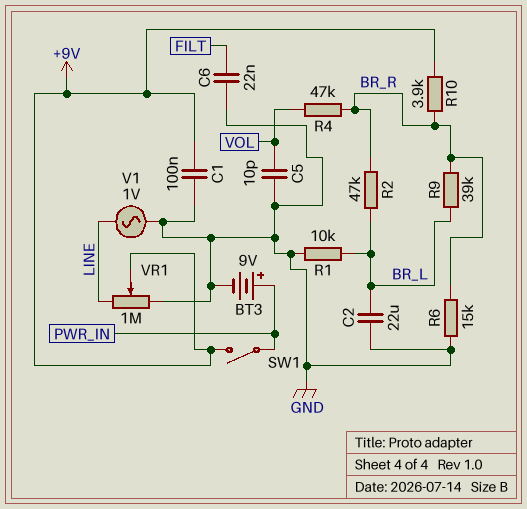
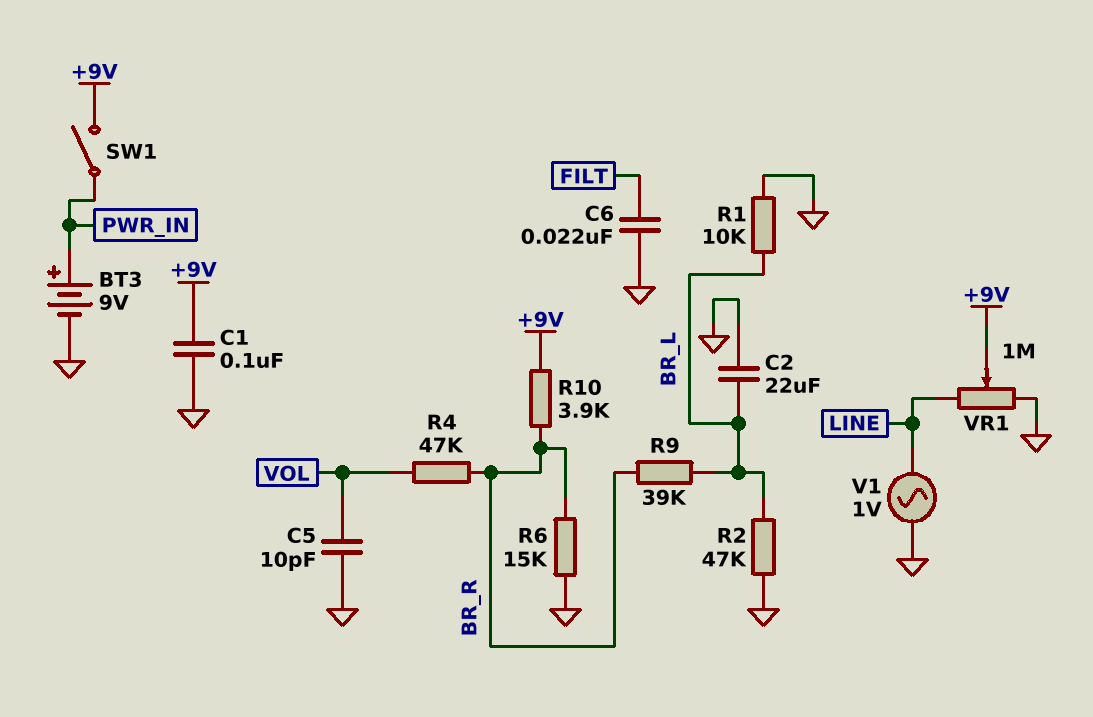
R2: 47k (BR_L, BR_R) -> 47k (BR_L, GND)

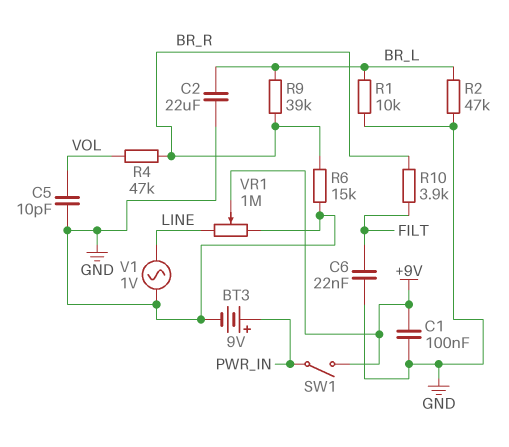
R10: 3.9k (+9V, BR_R) -> 3.9k (BR_R, FILT)

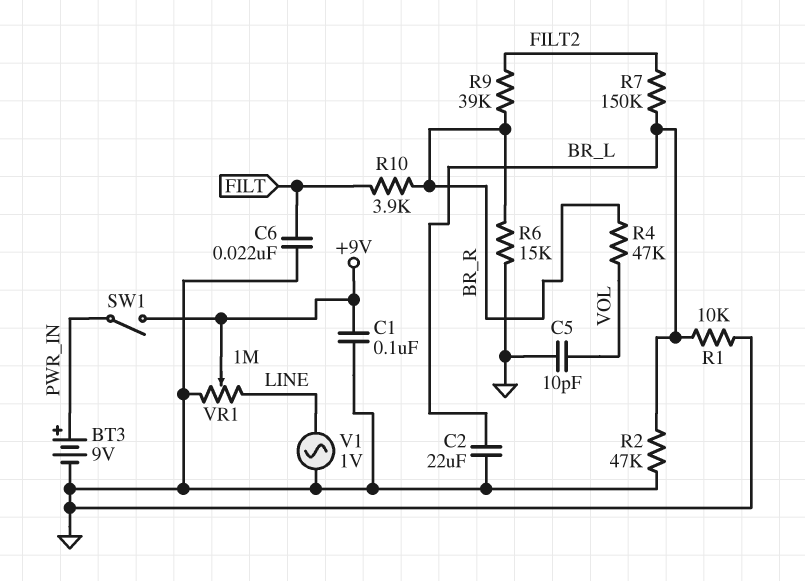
R7: none -> 150k (BR_L, FILT2)
R9: 39k (BR_L, BR_R) -> 39k (BR_R, FILT2)

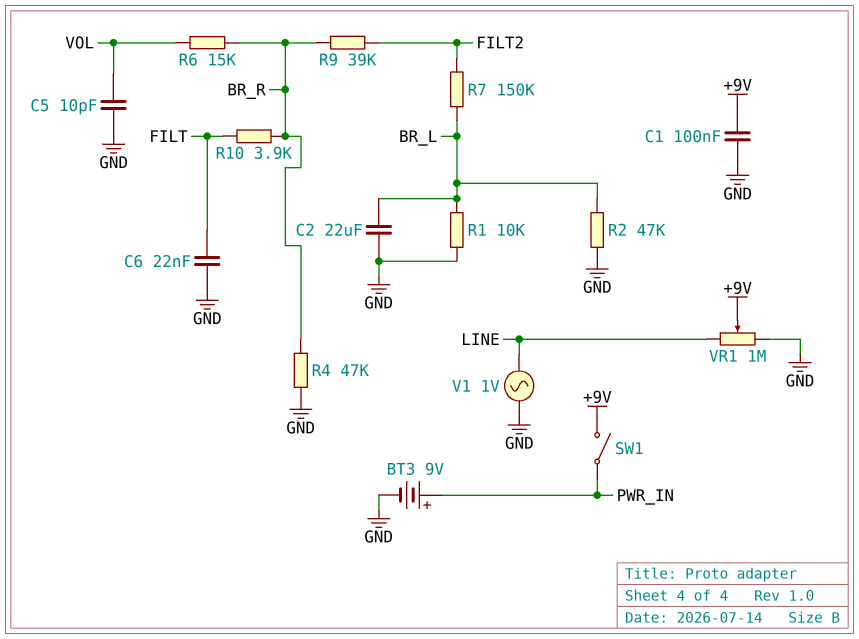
R4: 47k (BR_R, VOL) -> 47k (BR_R, GND)
R6: 15k (BR_R, GND) -> 15k (BR_R, VOL)

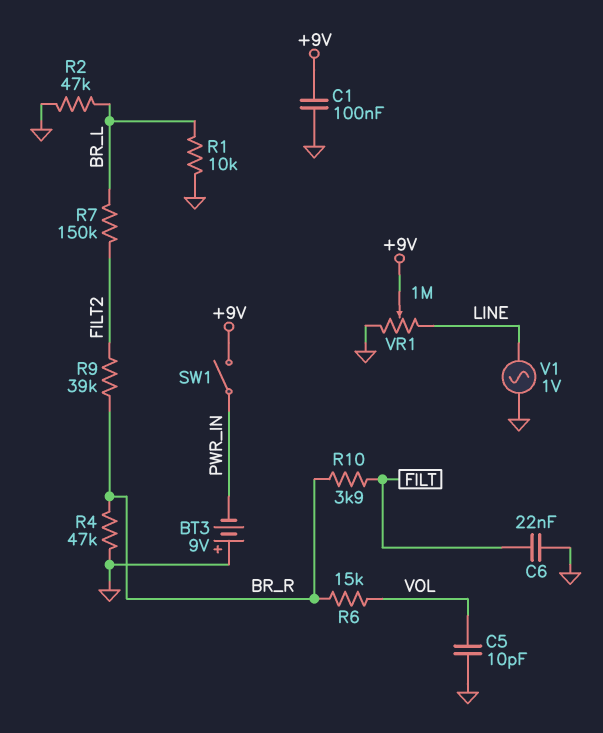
BT3: 9V (plus PWR_IN, minus GND) -> 9V (plus GND, minus PWR_IN)
C2: 22uF (BR_L, GND) -> none

